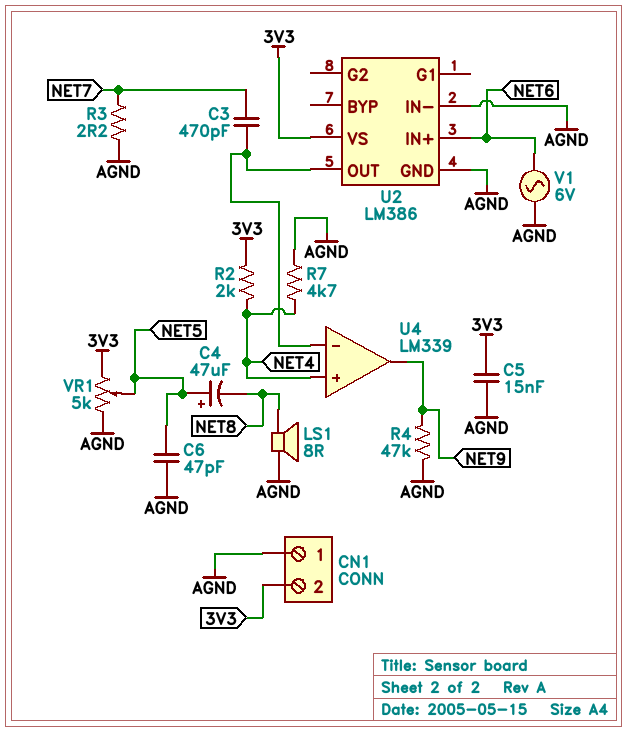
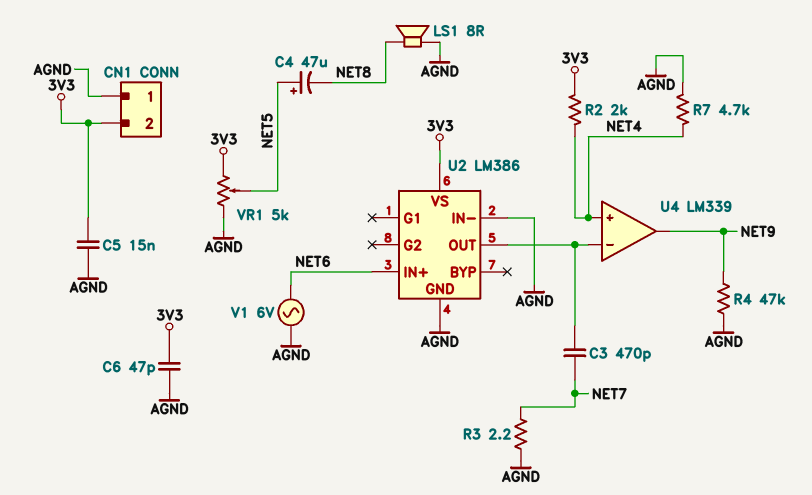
C6: 47pF (AGND, NET5) -> 47pF (3V3, AGND)

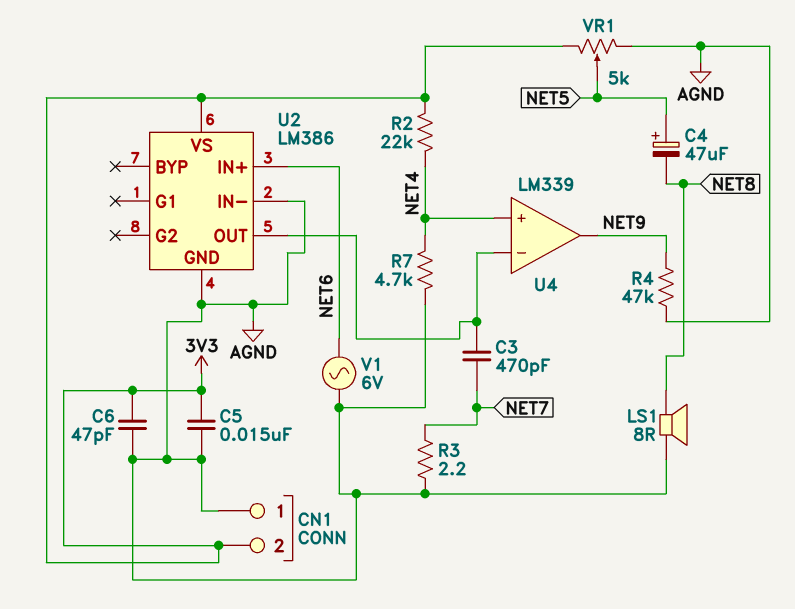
R2: 2k (3V3, NET4) -> 22k (3V3, NET4)

